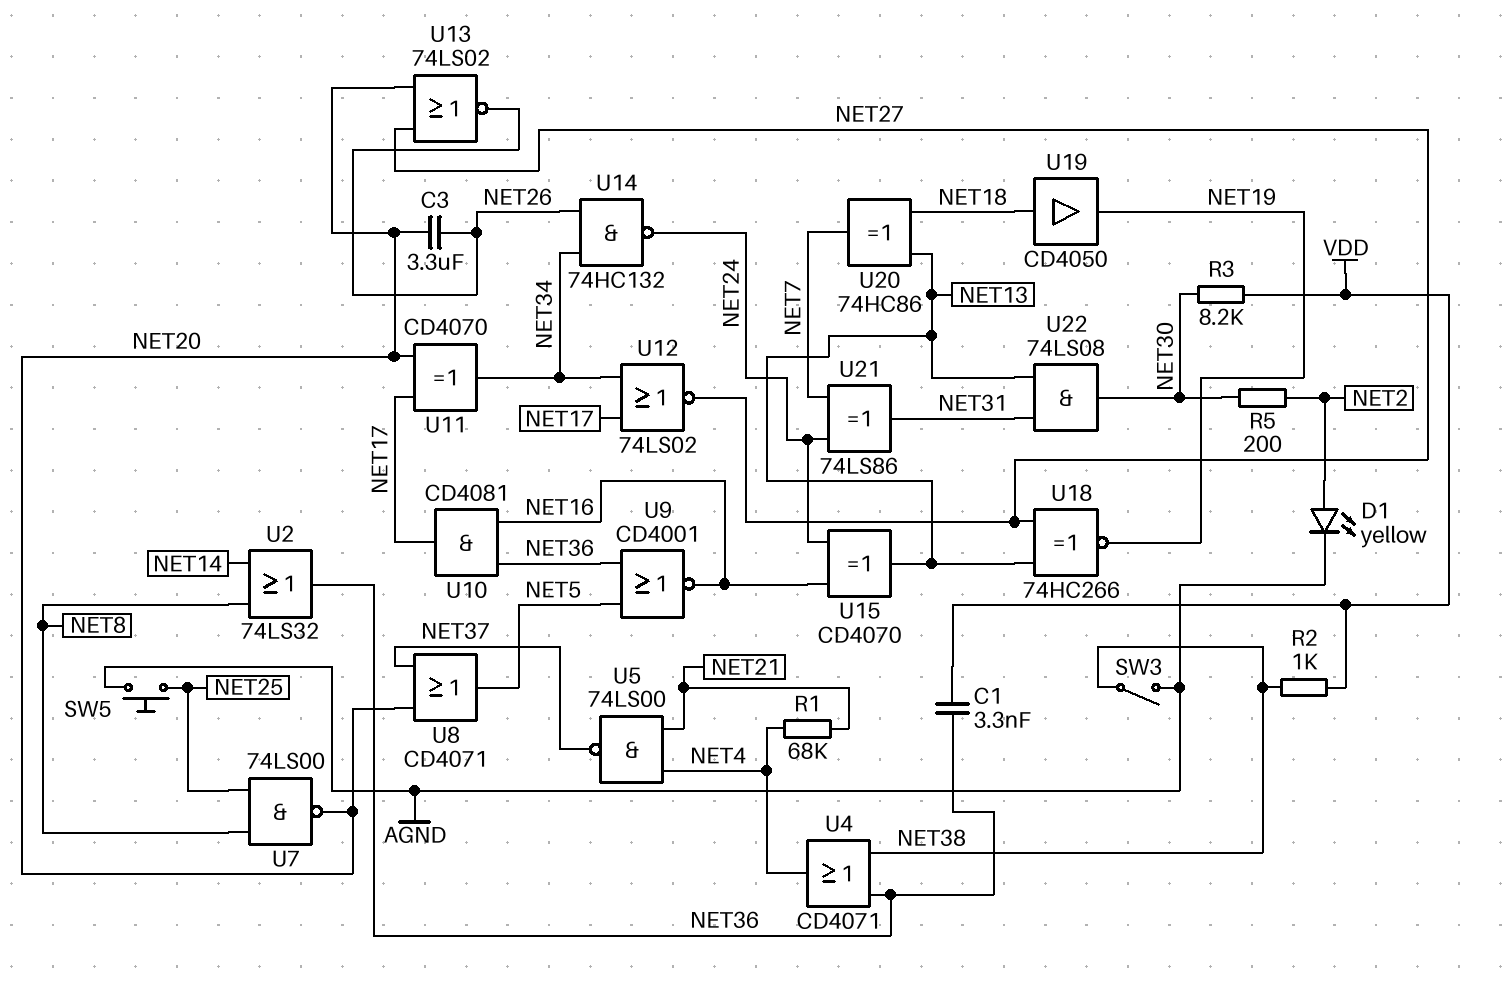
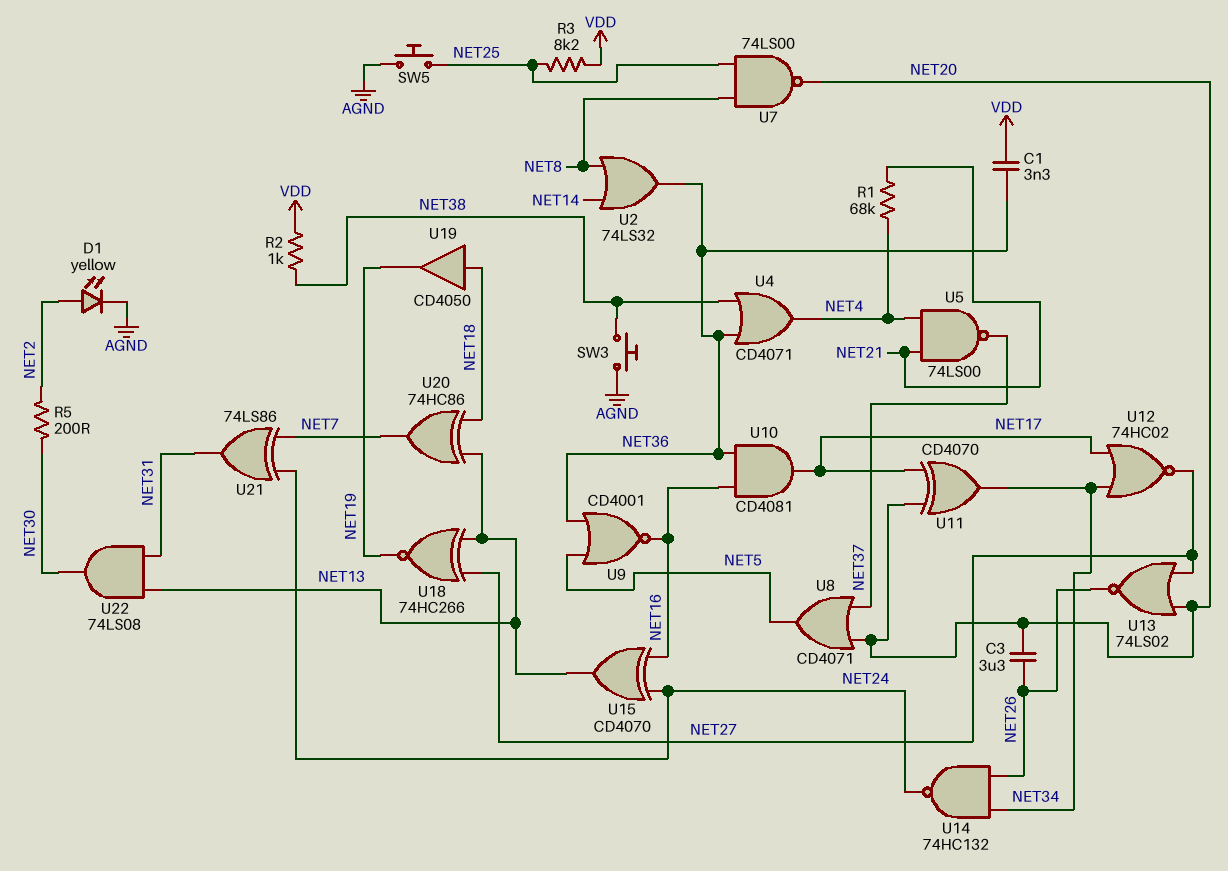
R3: 8.2k (NET30, VDD) -> 8.2k (NET25, VDD)
SW3: switch (AGND, NET38) -> button (AGND, NET38)
U12: NOR 74LS02 (in NET17, in NET34, out NET27) -> NOR 74HC02 (in NET17, in NET34, out NET27)

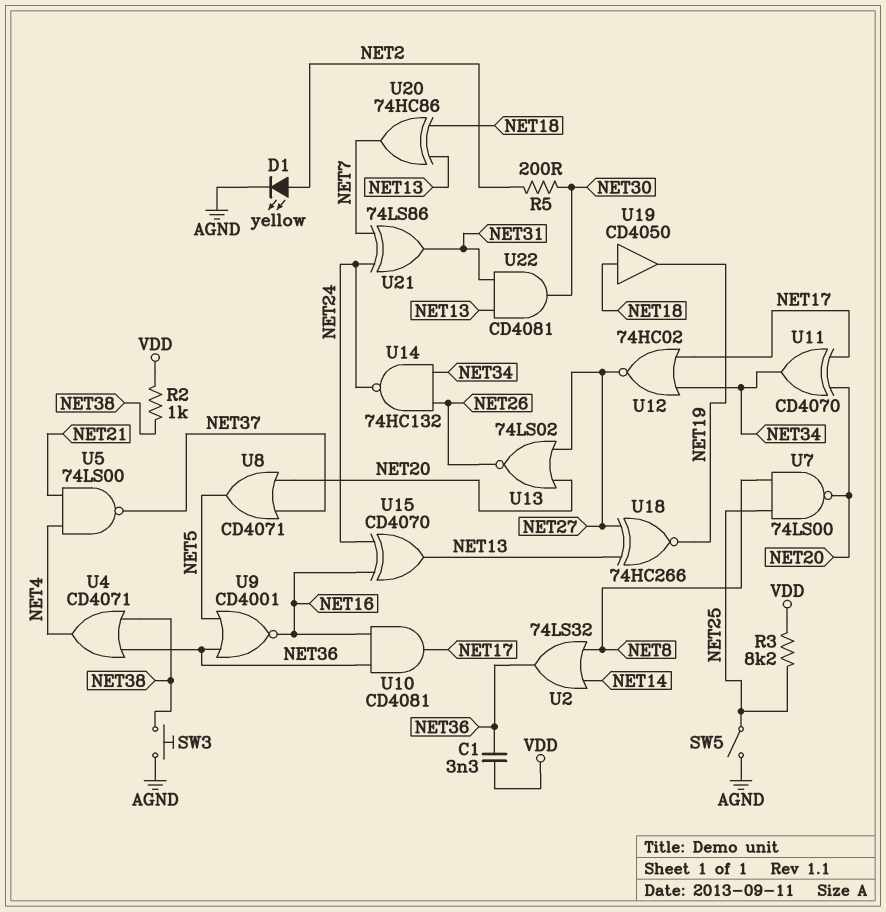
C3: 3.3uF (NET20, NET26) -> none
R1: 68k (NET4, NET21) -> none
SW5: button (AGND, NET25) -> switch (AGND, NET25)
U22: AND 74LS08 (in NET13, in NET31, out NET30) -> AND CD4081 (in NET13, in NET31, out NET30)

